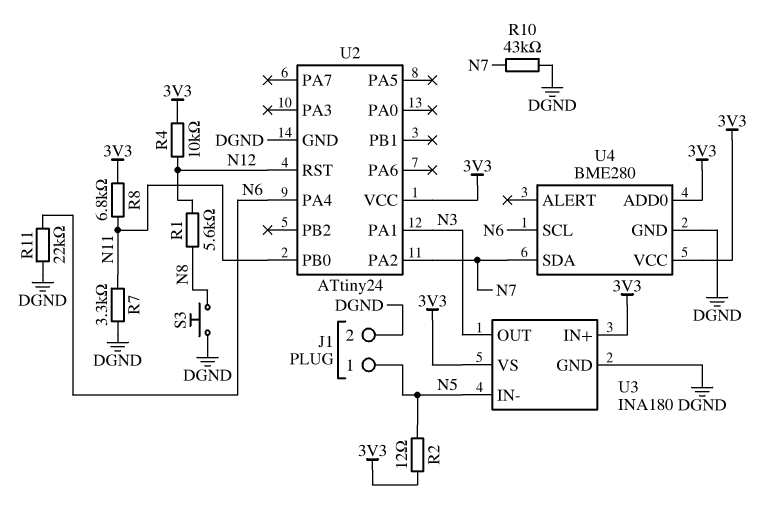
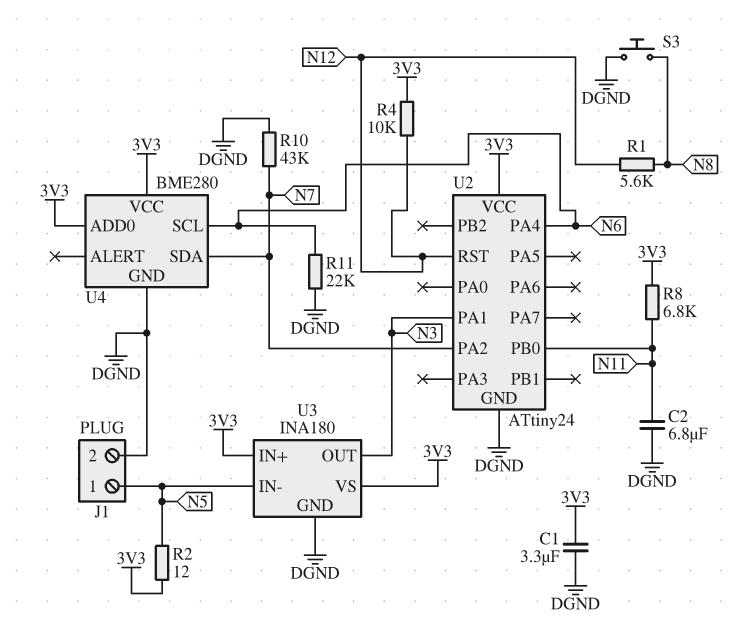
C1: none -> 3.3uF (3V3, DGND)
C2: none -> 6.8uF (DGND, N11)
R7: 3.3k (DGND, N11) -> none

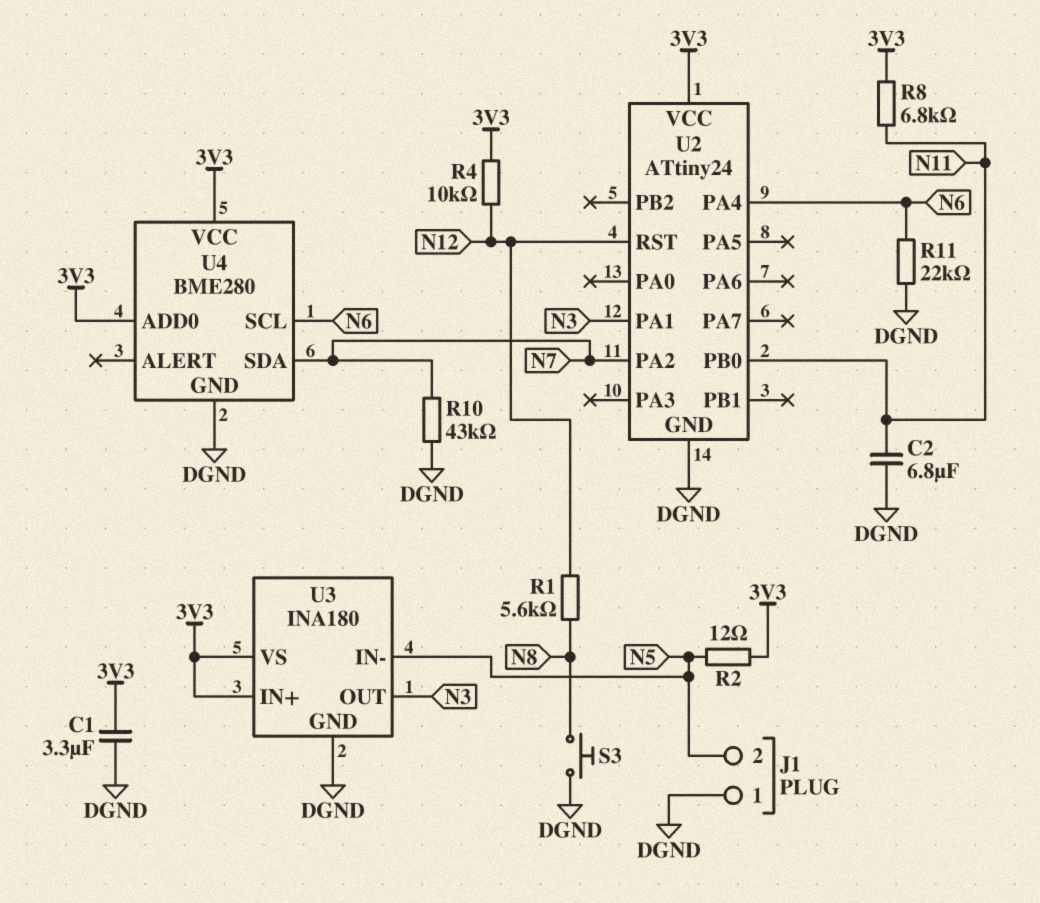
J1 pin 1: N5 -> DGND
J1 pin 2: DGND -> N5

